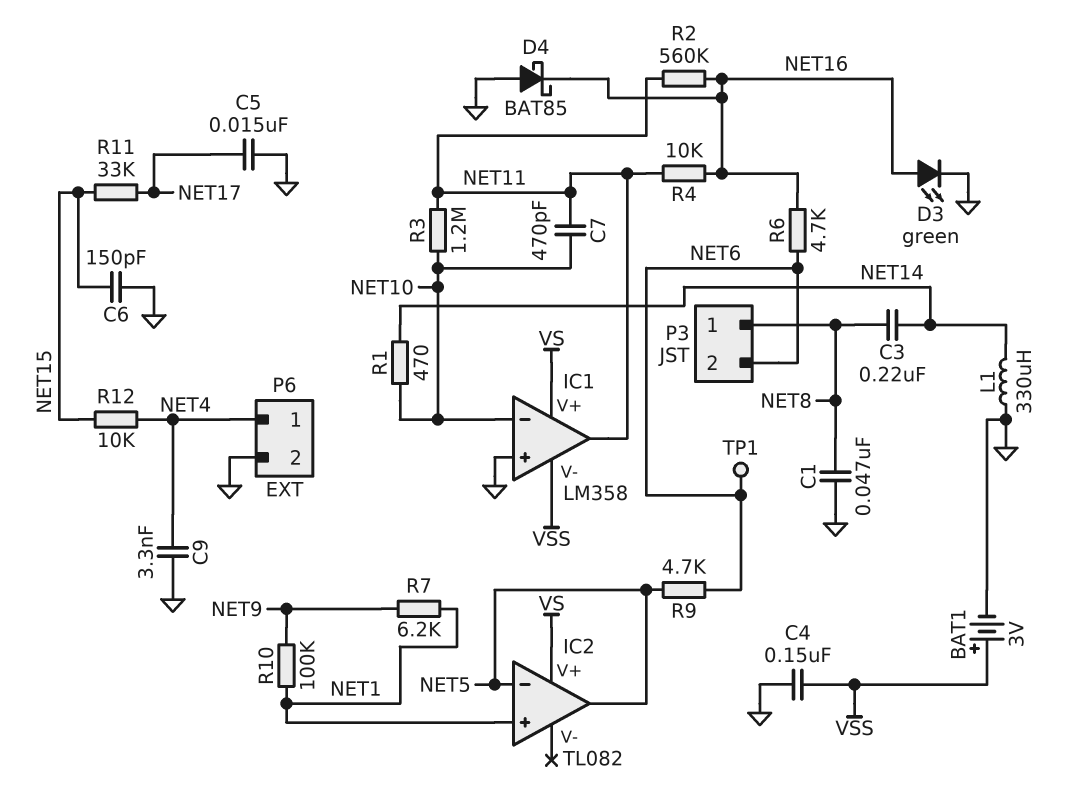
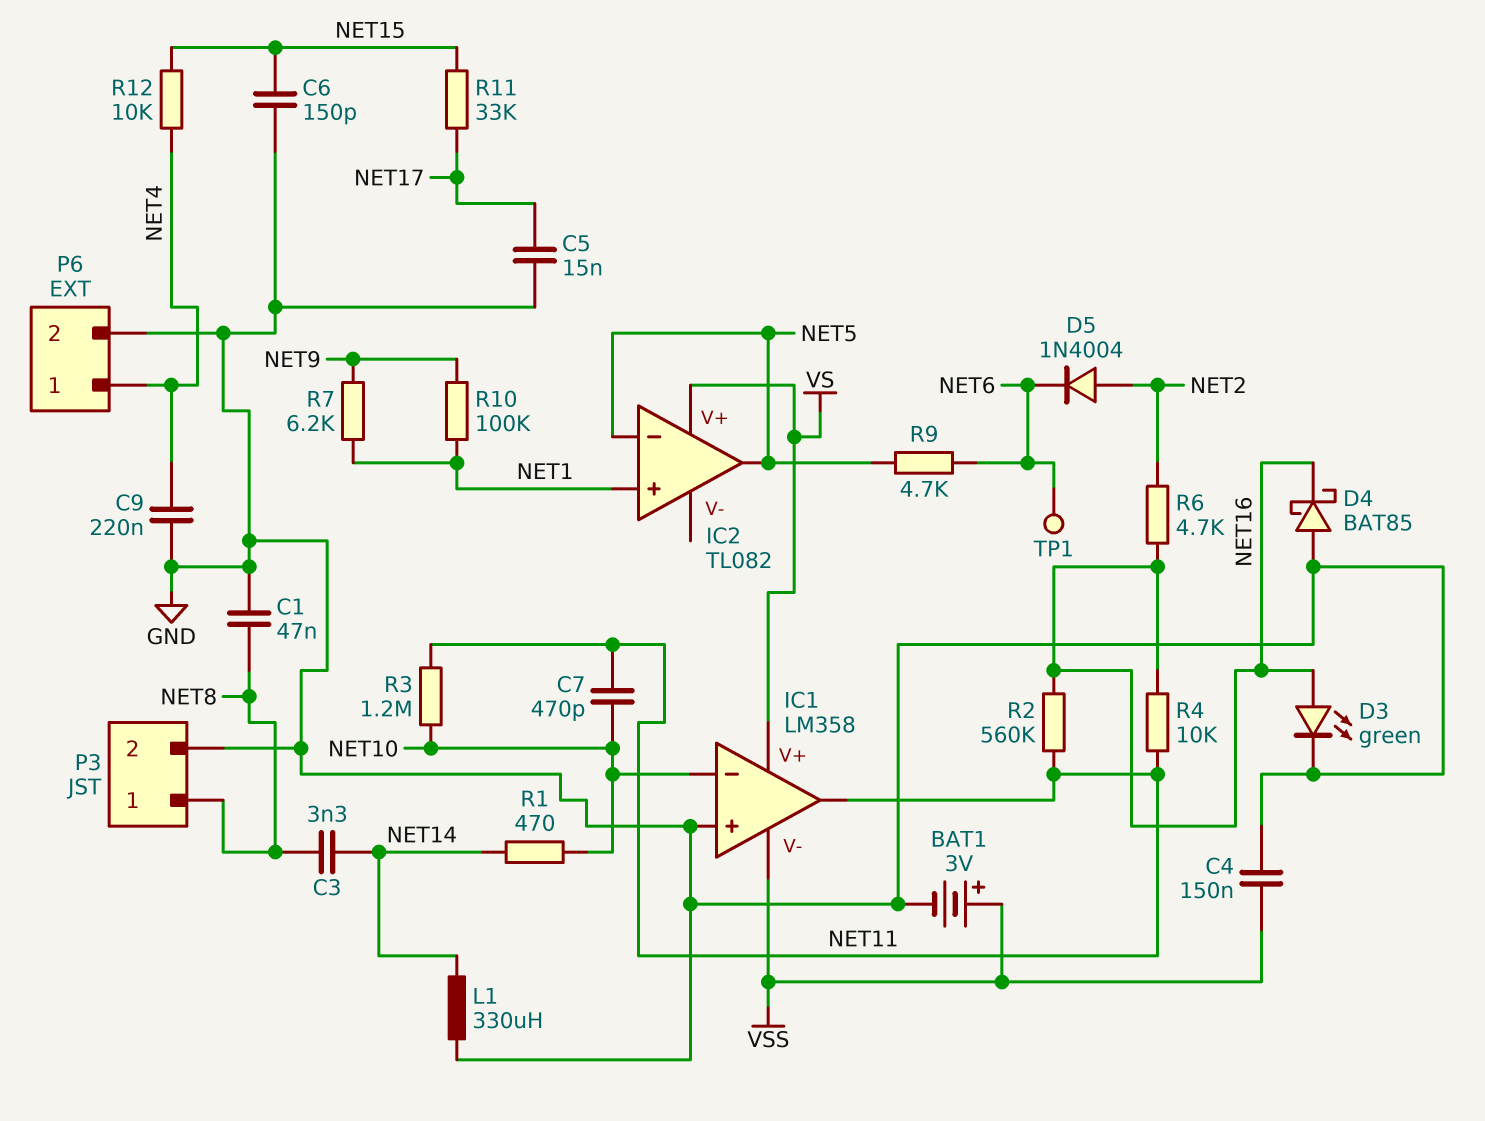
C3: 220nF (NET8, NET14) -> 3.3nF (NET8, NET14)
C9: 3.3nF (GND, NET4) -> 220nF (GND, NET4)
D5: none -> diode 1N4004 (A NET2, K NET6)
P3 pin 2: NET6 -> GND
R6: 4.7k (NET6, NET16) -> 4.7k (NET2, NET16)

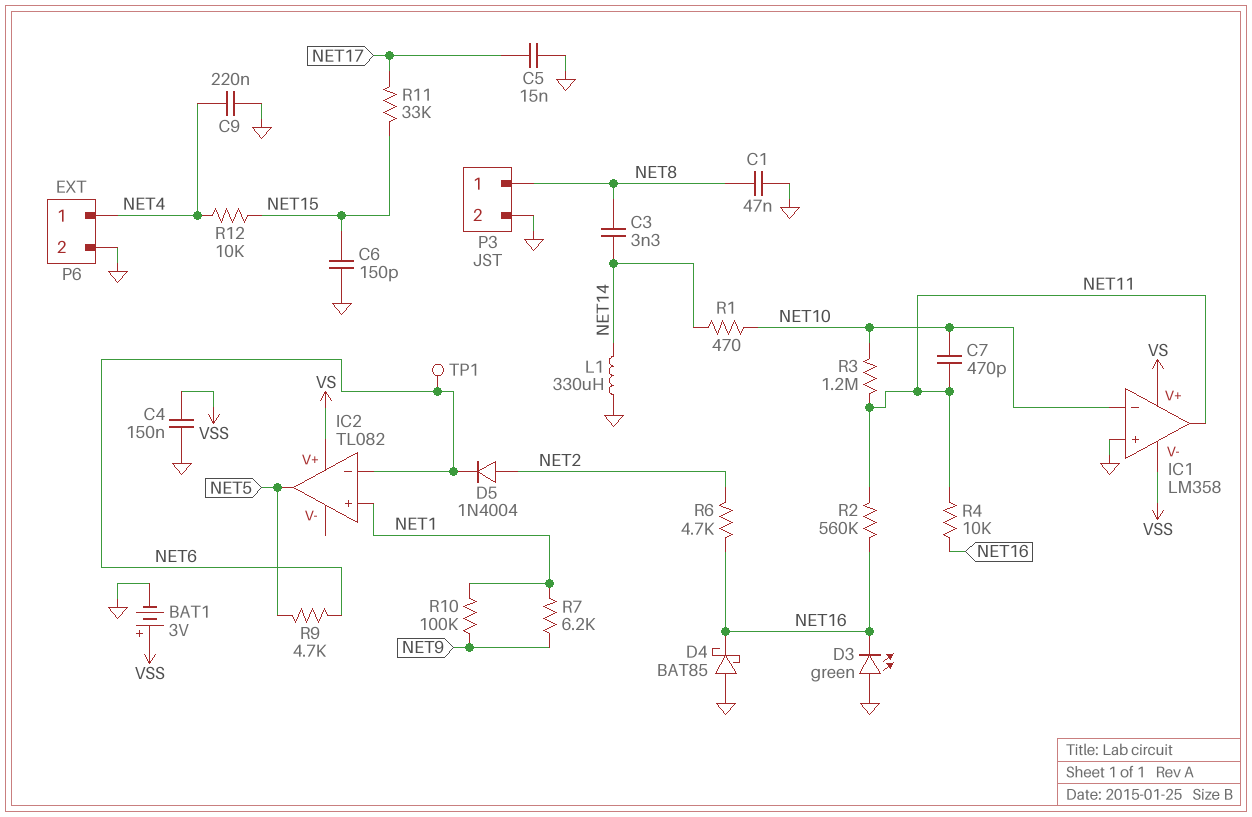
D3: LED green (A NET16, K GND) -> LED green (A GND, K NET16)
IC2 pin in-: NET5 -> NET6

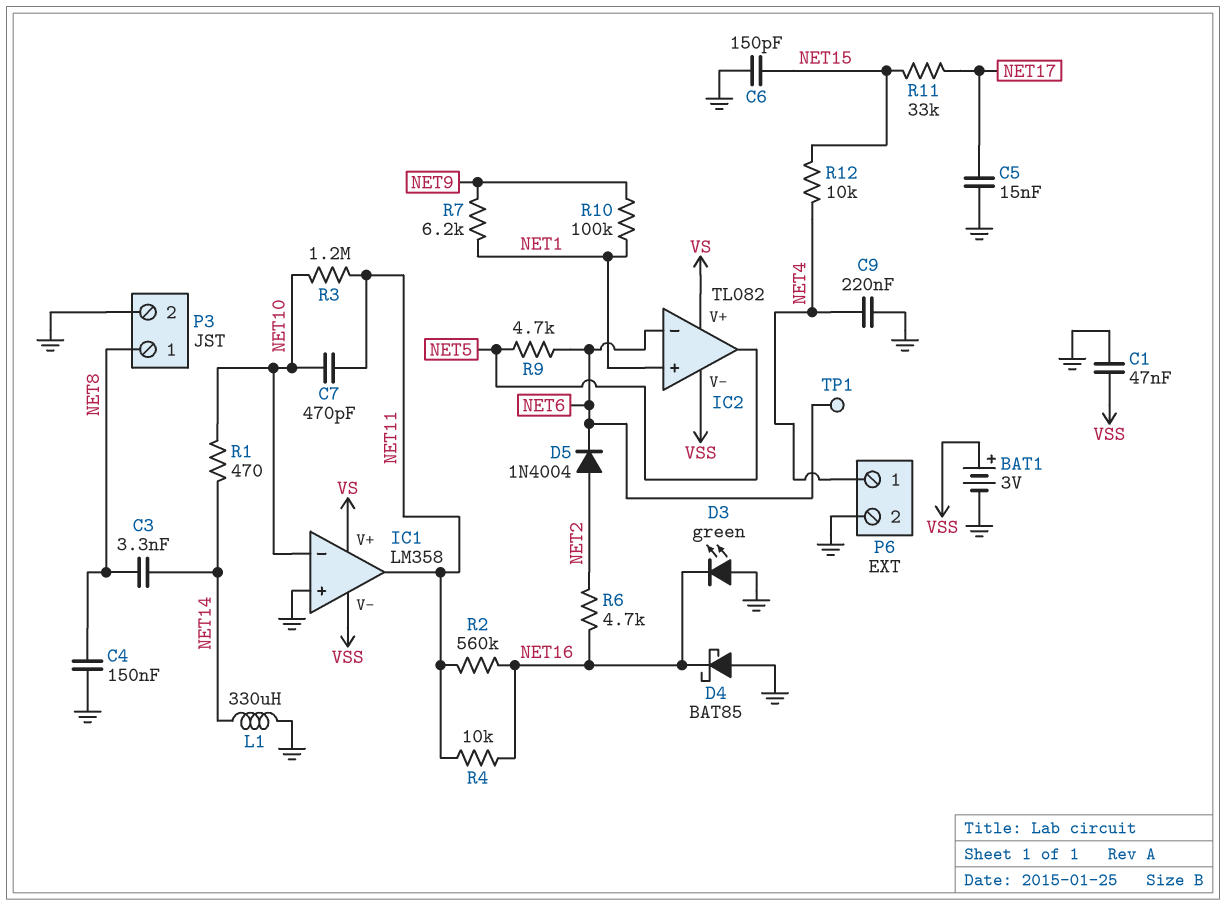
C1: 47nF (GND, NET8) -> 47nF (GND, VSS)
C4: 150nF (GND, VSS) -> 150nF (GND, NET8)
IC2 pin V-: none -> VSS

